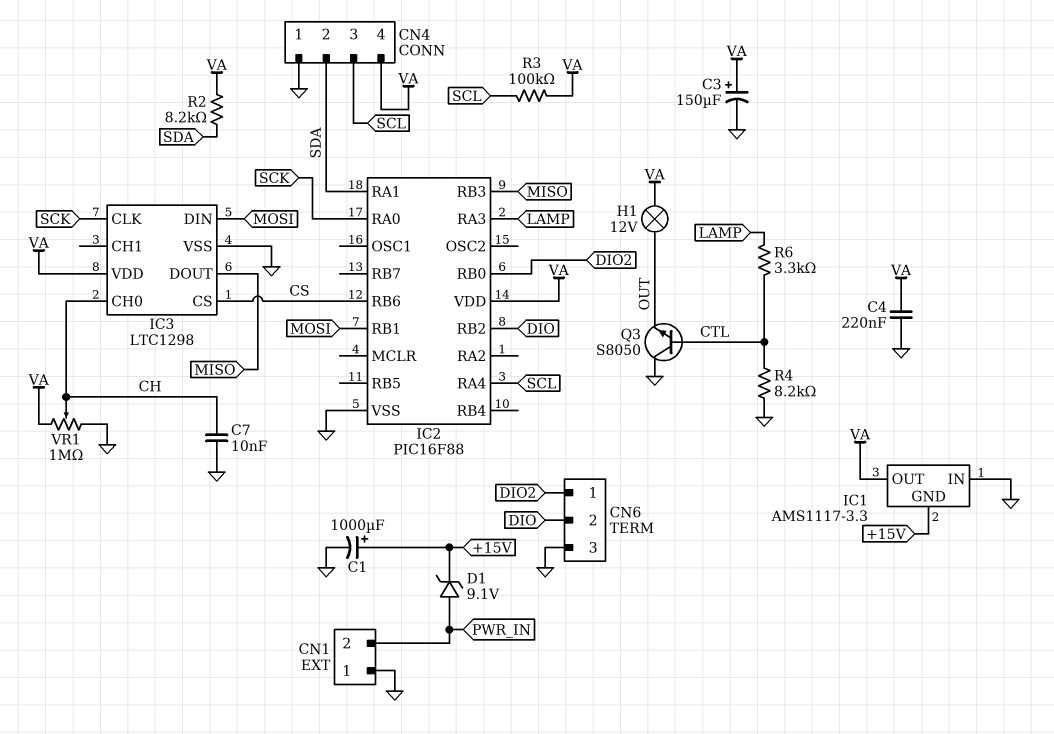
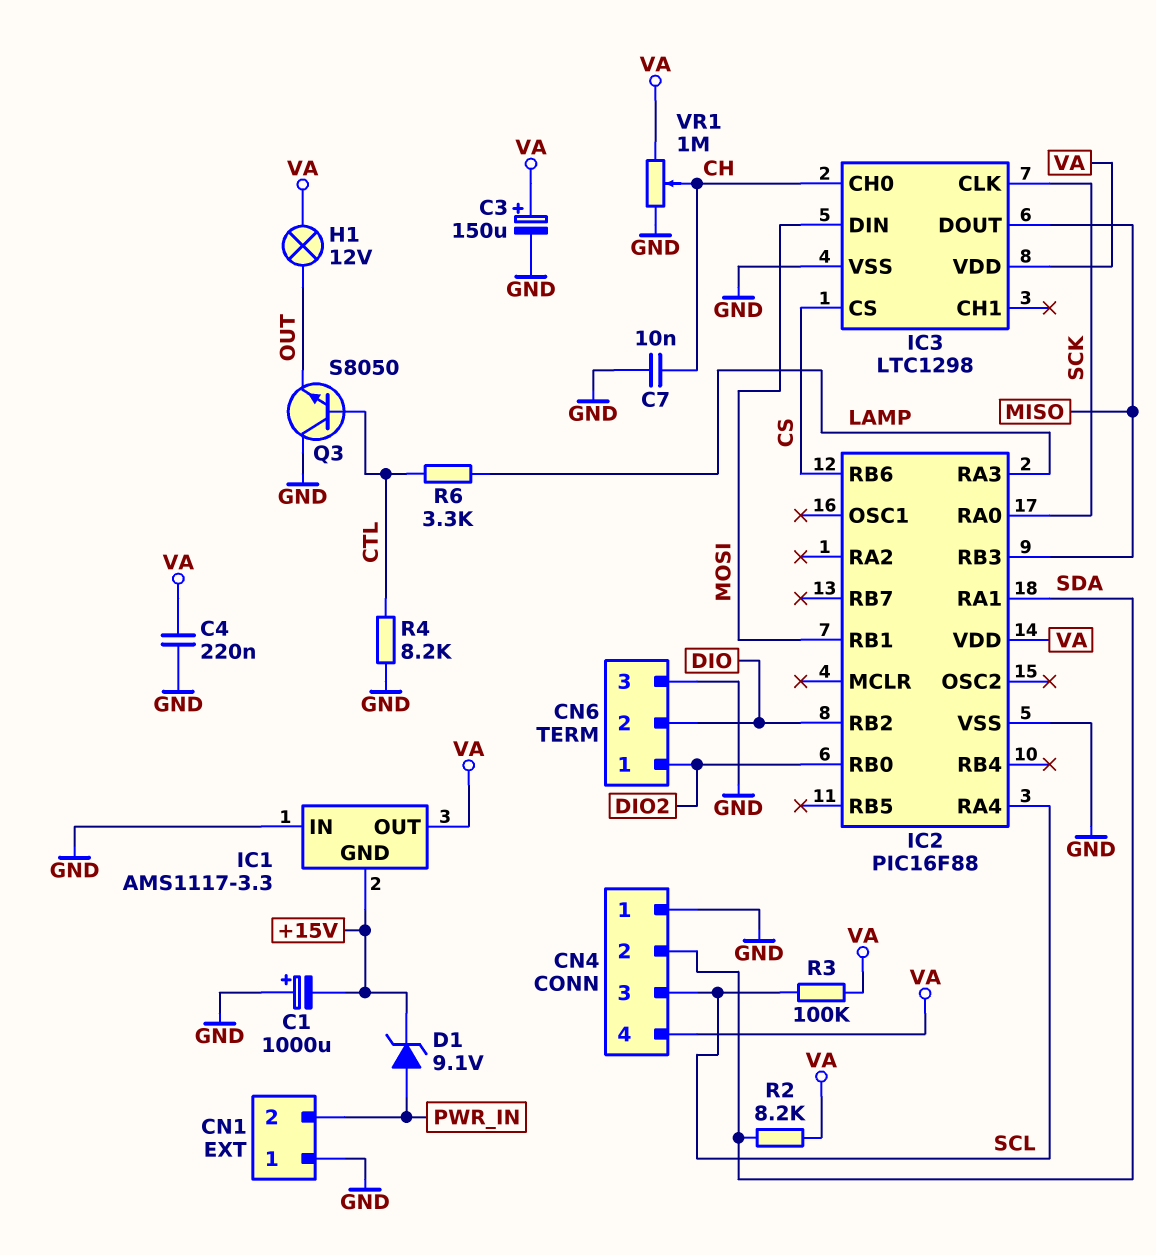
C1: 1000uF (plus +15V, minus GND) -> 1000uF (plus GND, minus +15V)

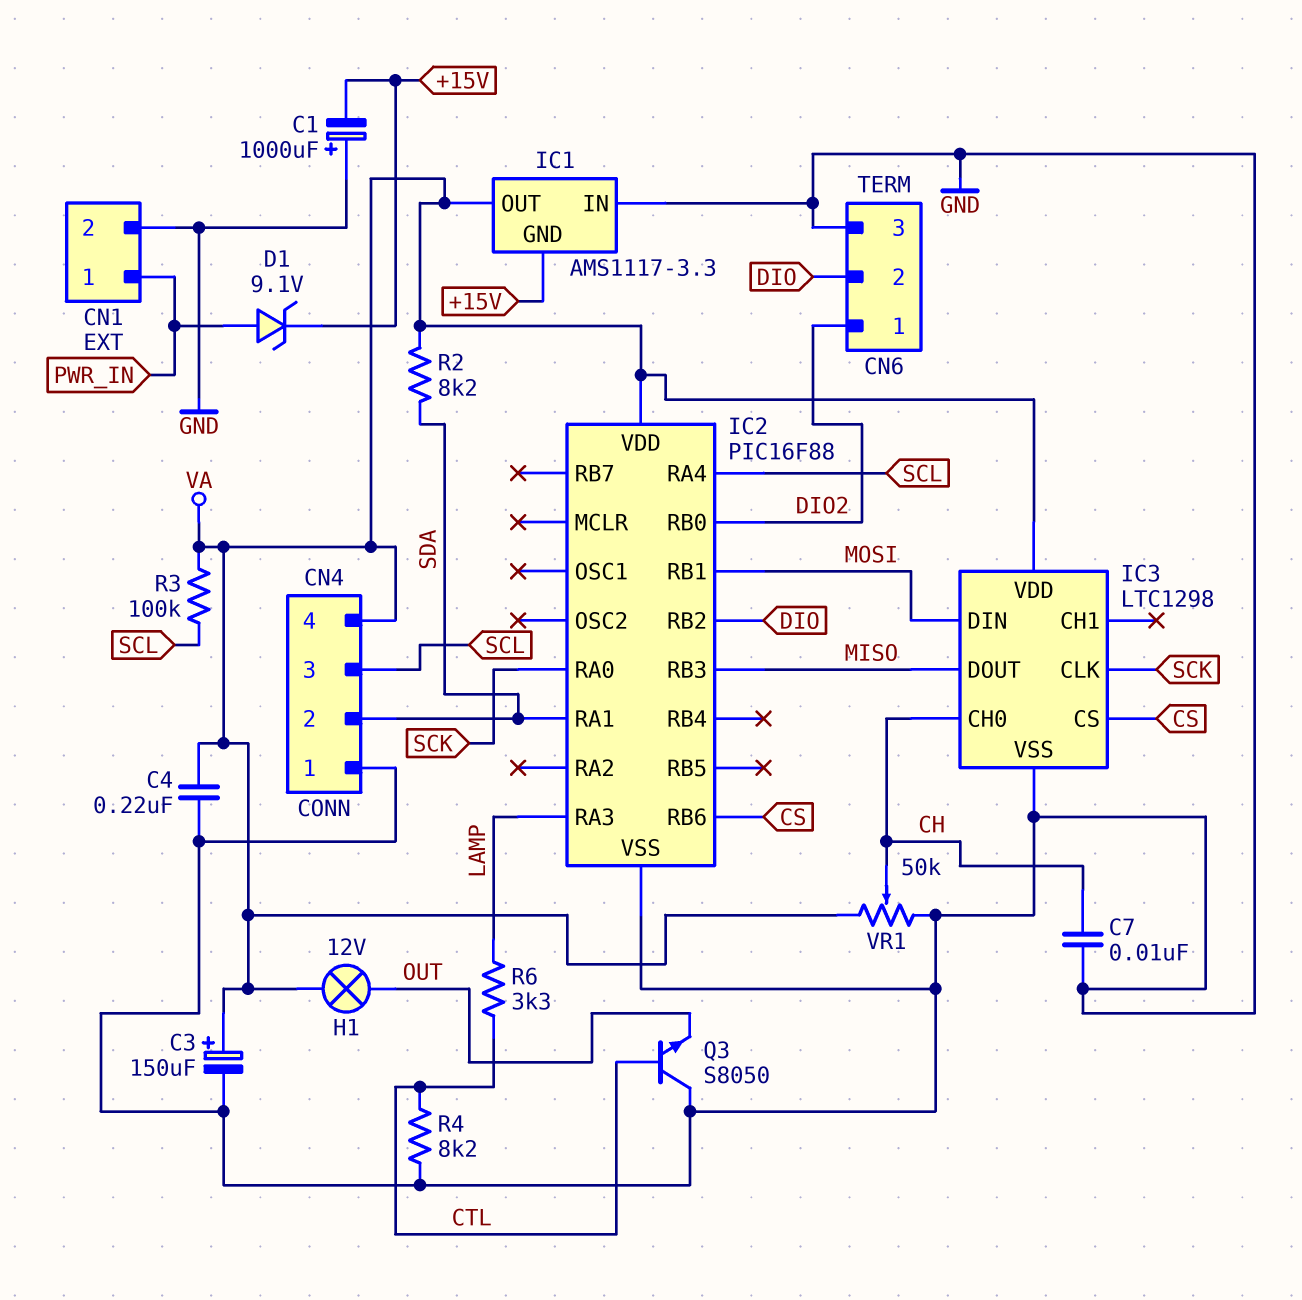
CN1 pin 1: GND -> PWR_IN
CN1 pin 2: PWR_IN -> GND
VR1: 1M (GND, VA, wiper CH) -> 50k (GND, VA, wiper CH)

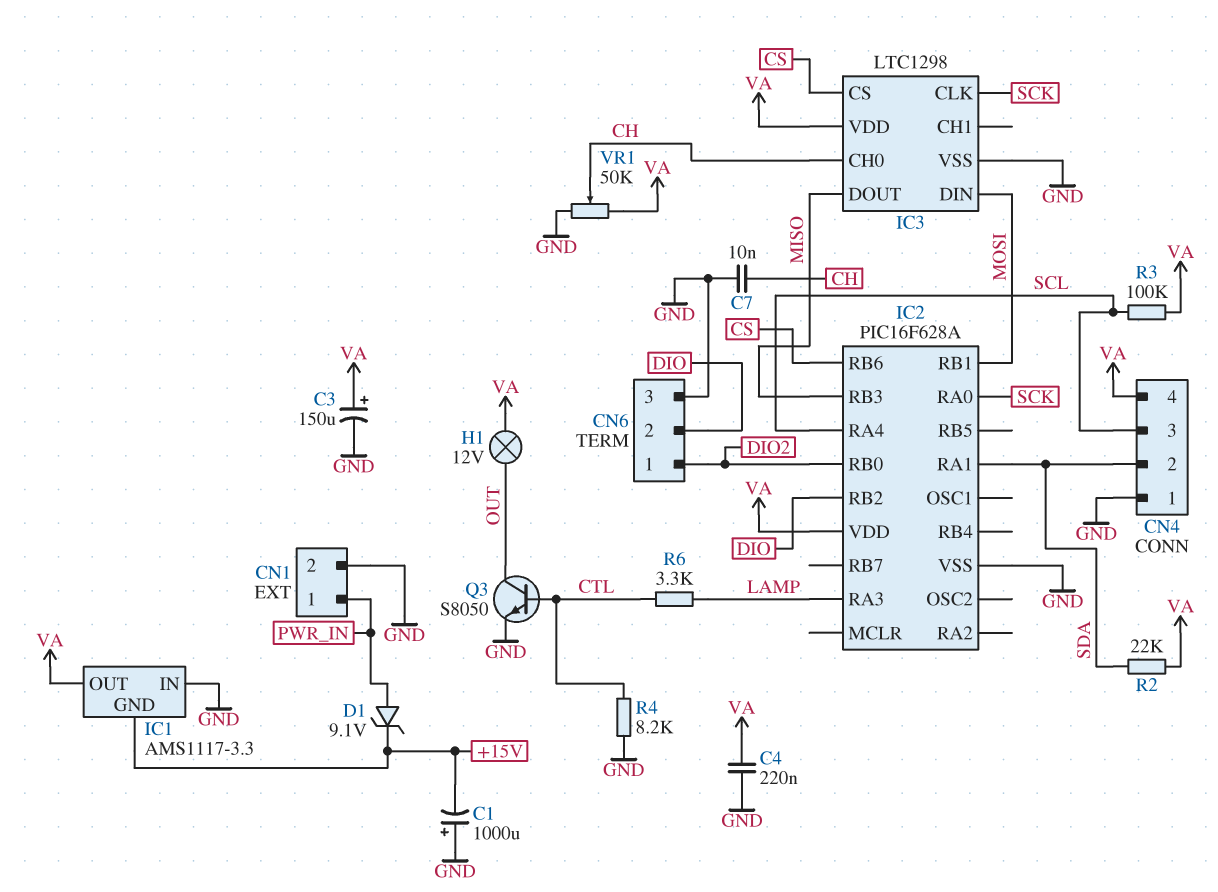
IC2: PIC16F88 -> PIC16F628A
Q3: NPN S8050 (B CTL, C GND, E OUT) -> NPN S8050 (B CTL, C OUT, E GND)
R2: 8.2k (SDA, VA) -> 22k (SDA, VA)

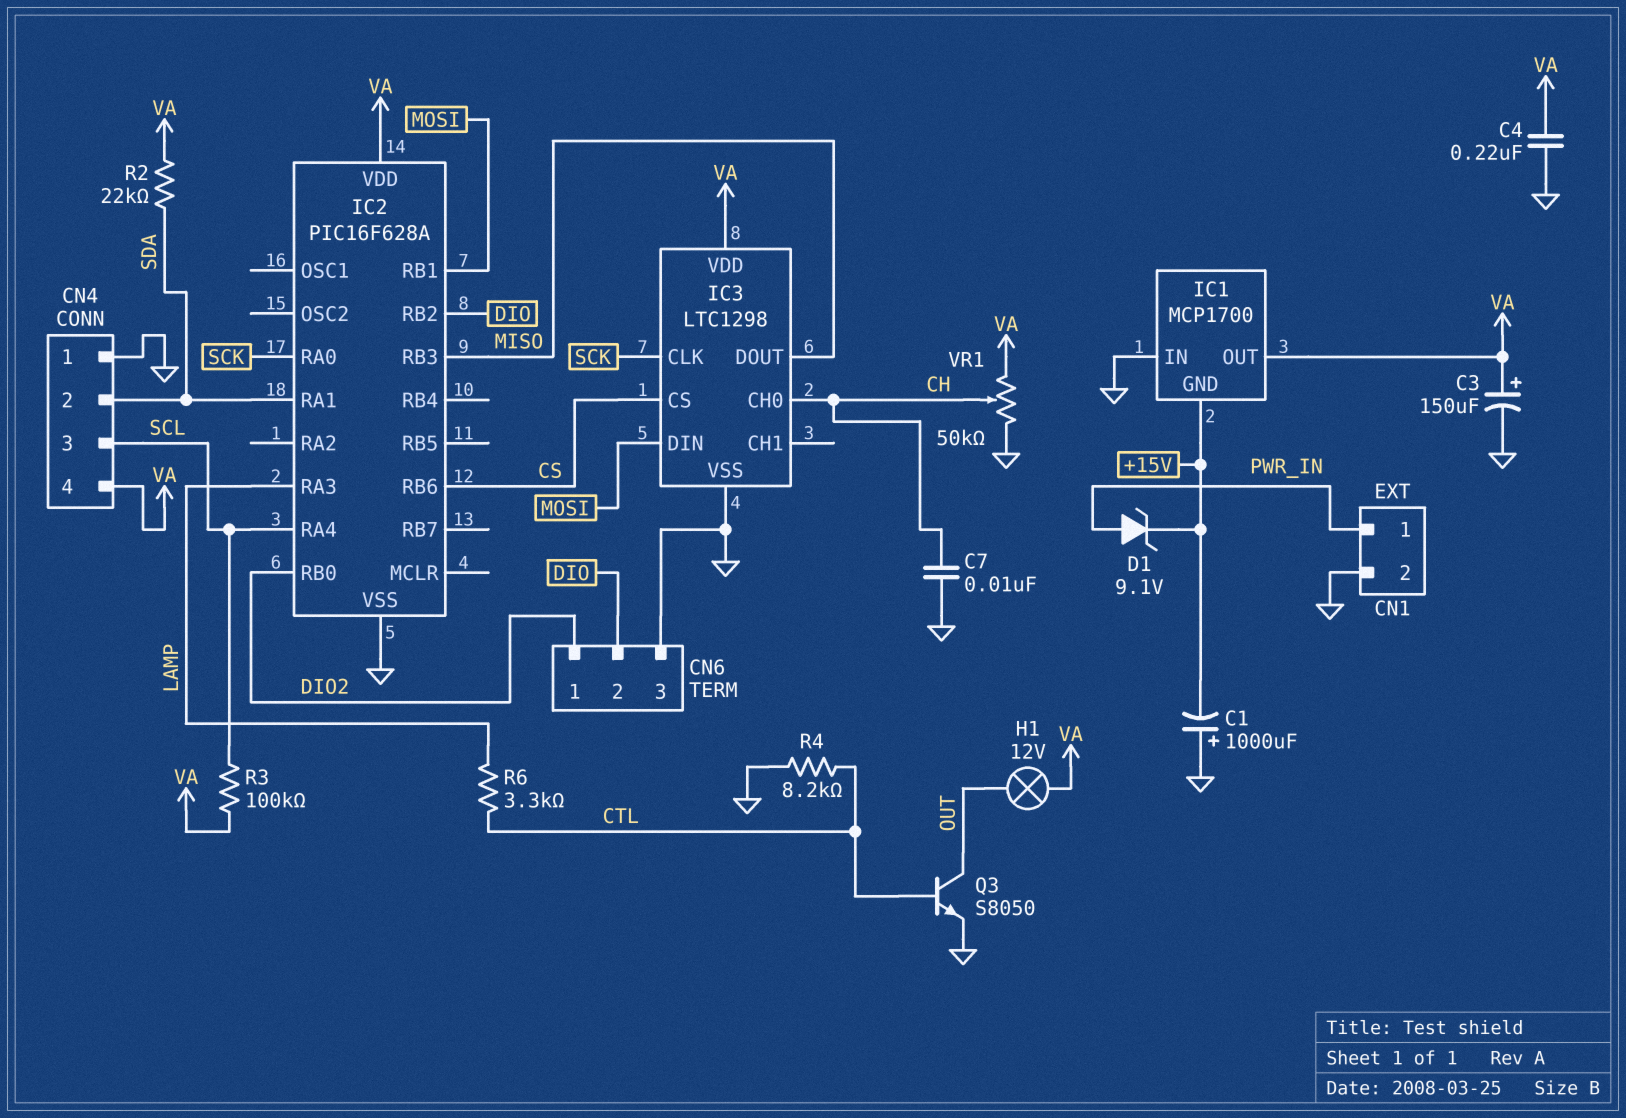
IC1: AMS1117-3.3 -> MCP1700

